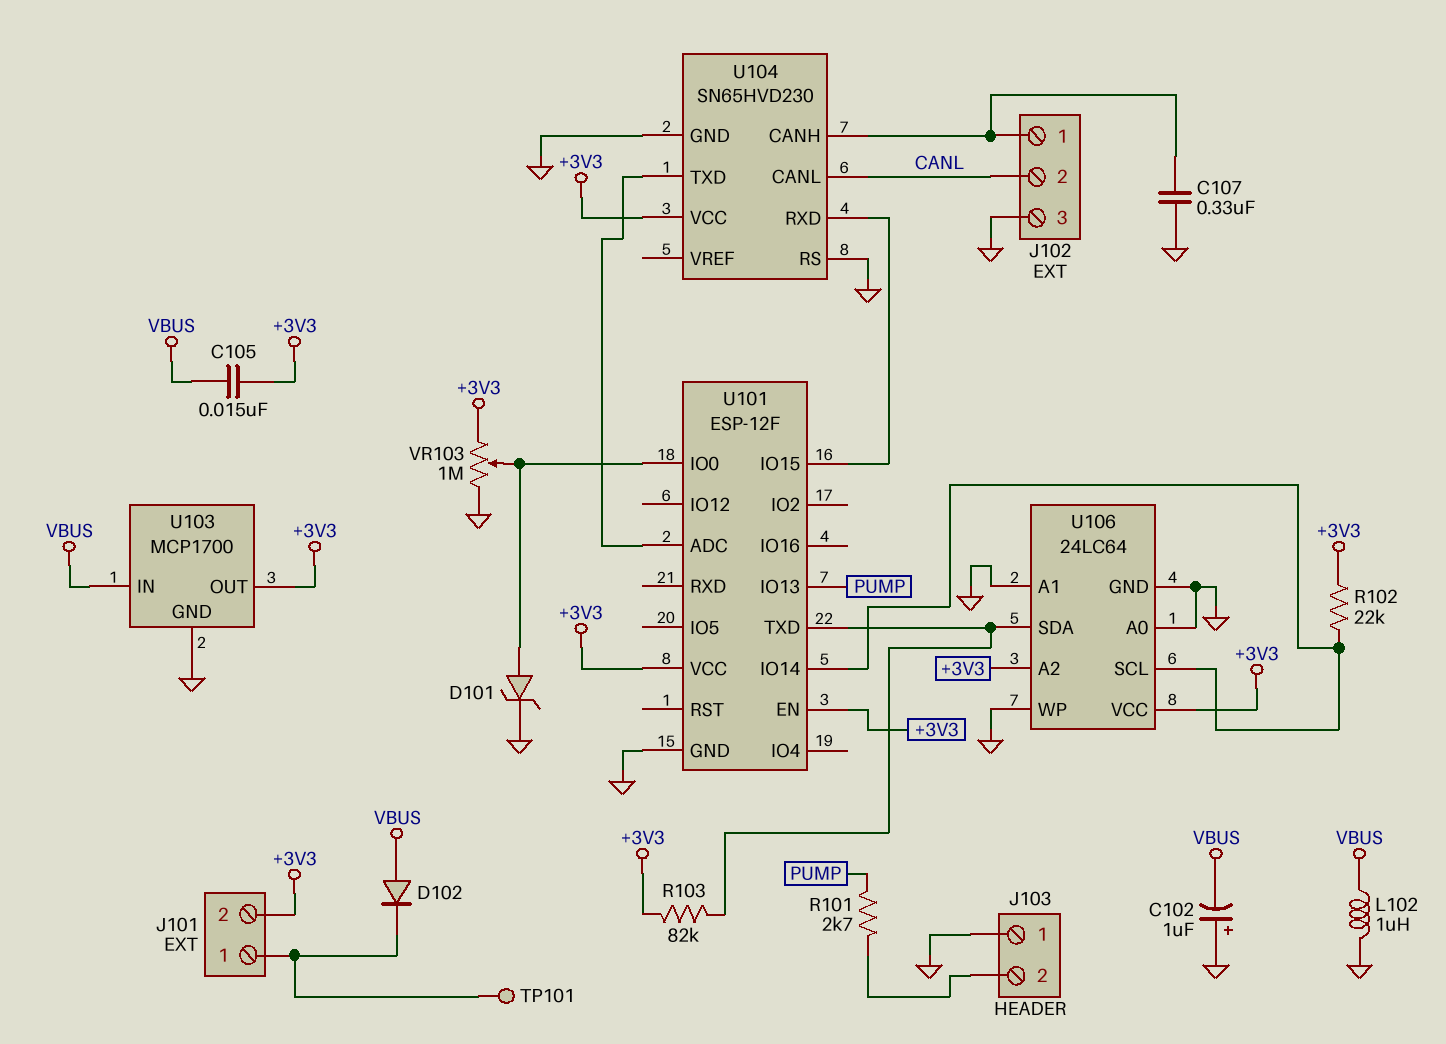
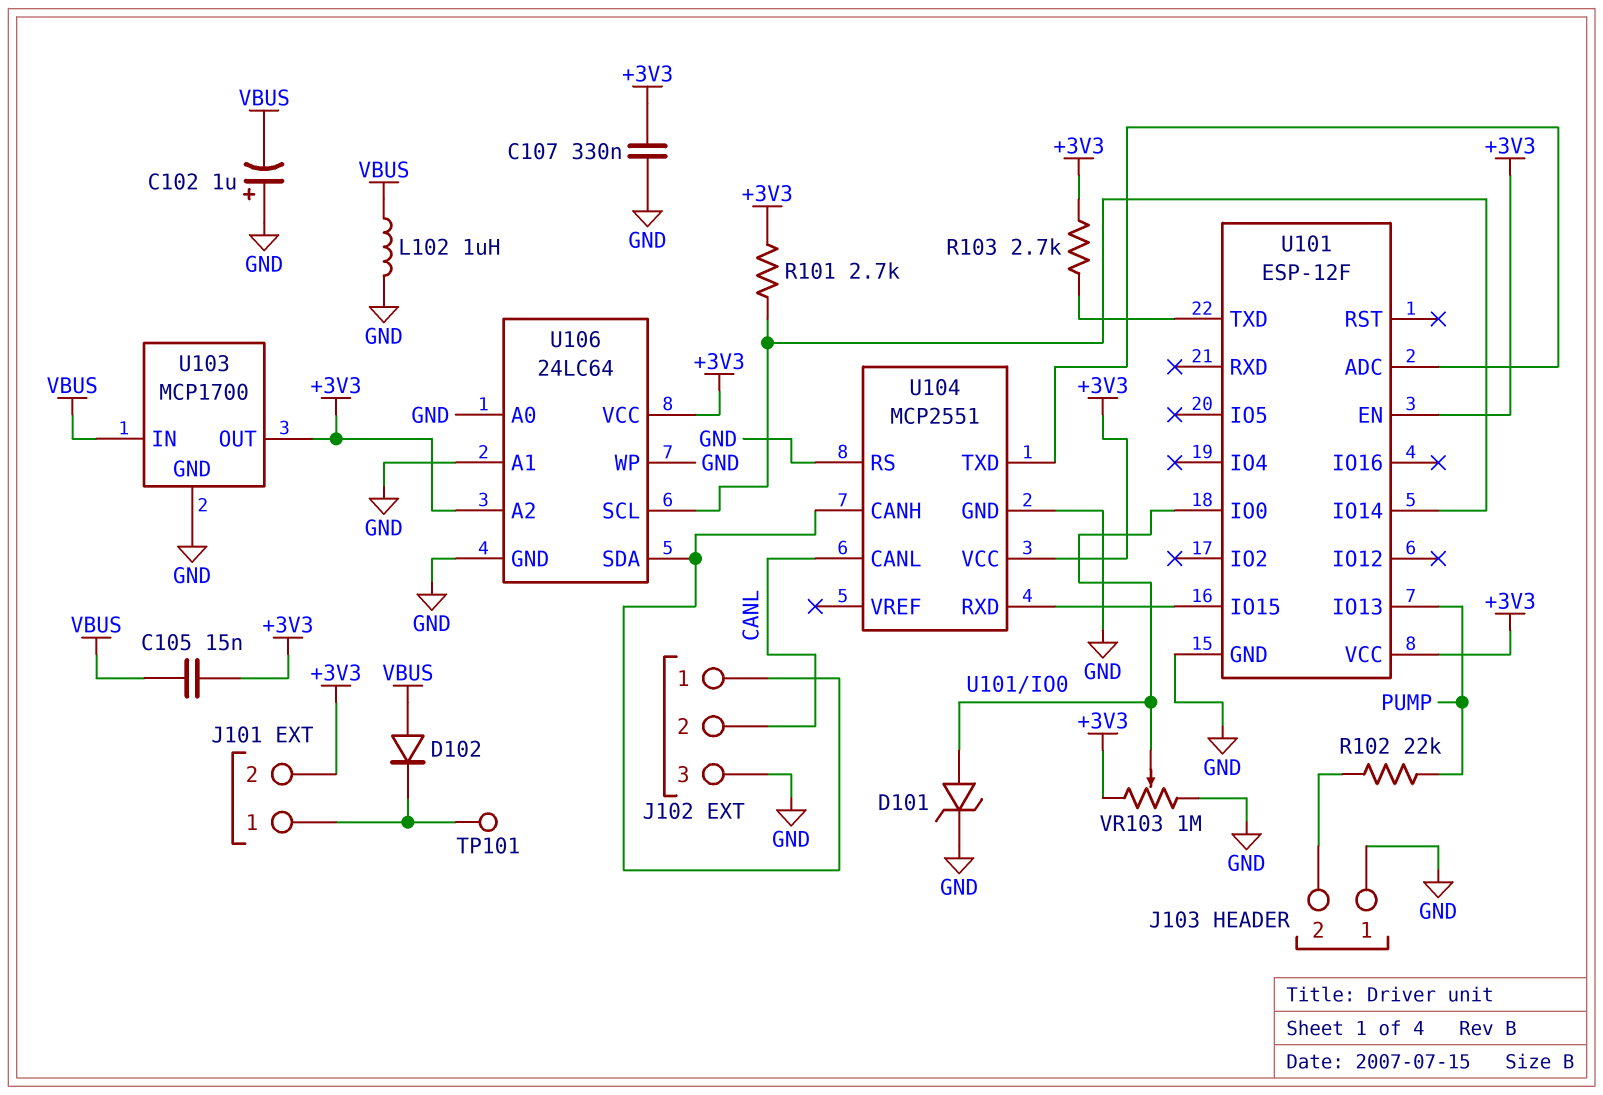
C107: 330nF (GND, J102/1) -> 330nF (+3V3, GND)
R101: 2.7k (J103/2, PUMP) -> 2.7k (+3V3, U101/IO14)
R102: 22k (+3V3, U101/IO14) -> 22k (J103/2, PUMP)
R103: 82k (+3V3, U101/TXD) -> 2.7k (+3V3, U101/TXD)
U104: SN65HVD230 -> MCP2551
U106 pin SDA: U101/TXD -> J102/1

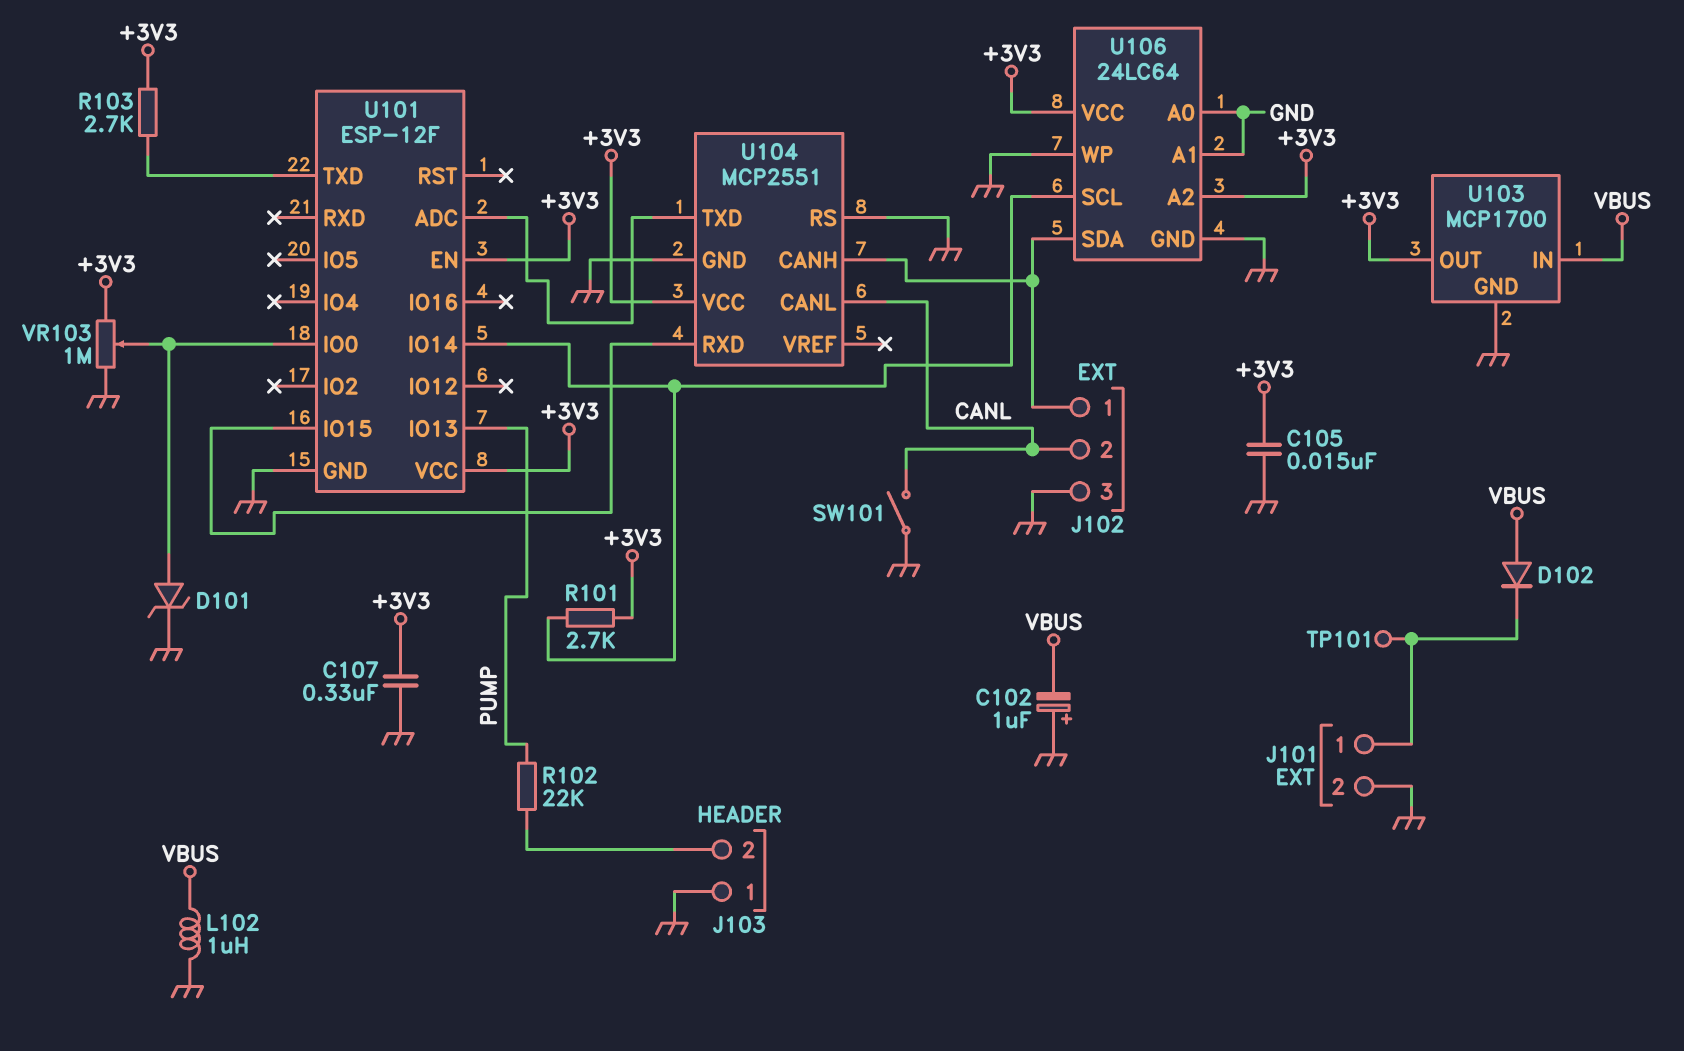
C105: 15nF (+3V3, VBUS) -> 15nF (+3V3, GND)
J101 pin 2: +3V3 -> GND
SW101: none -> switch (CANL, GND)

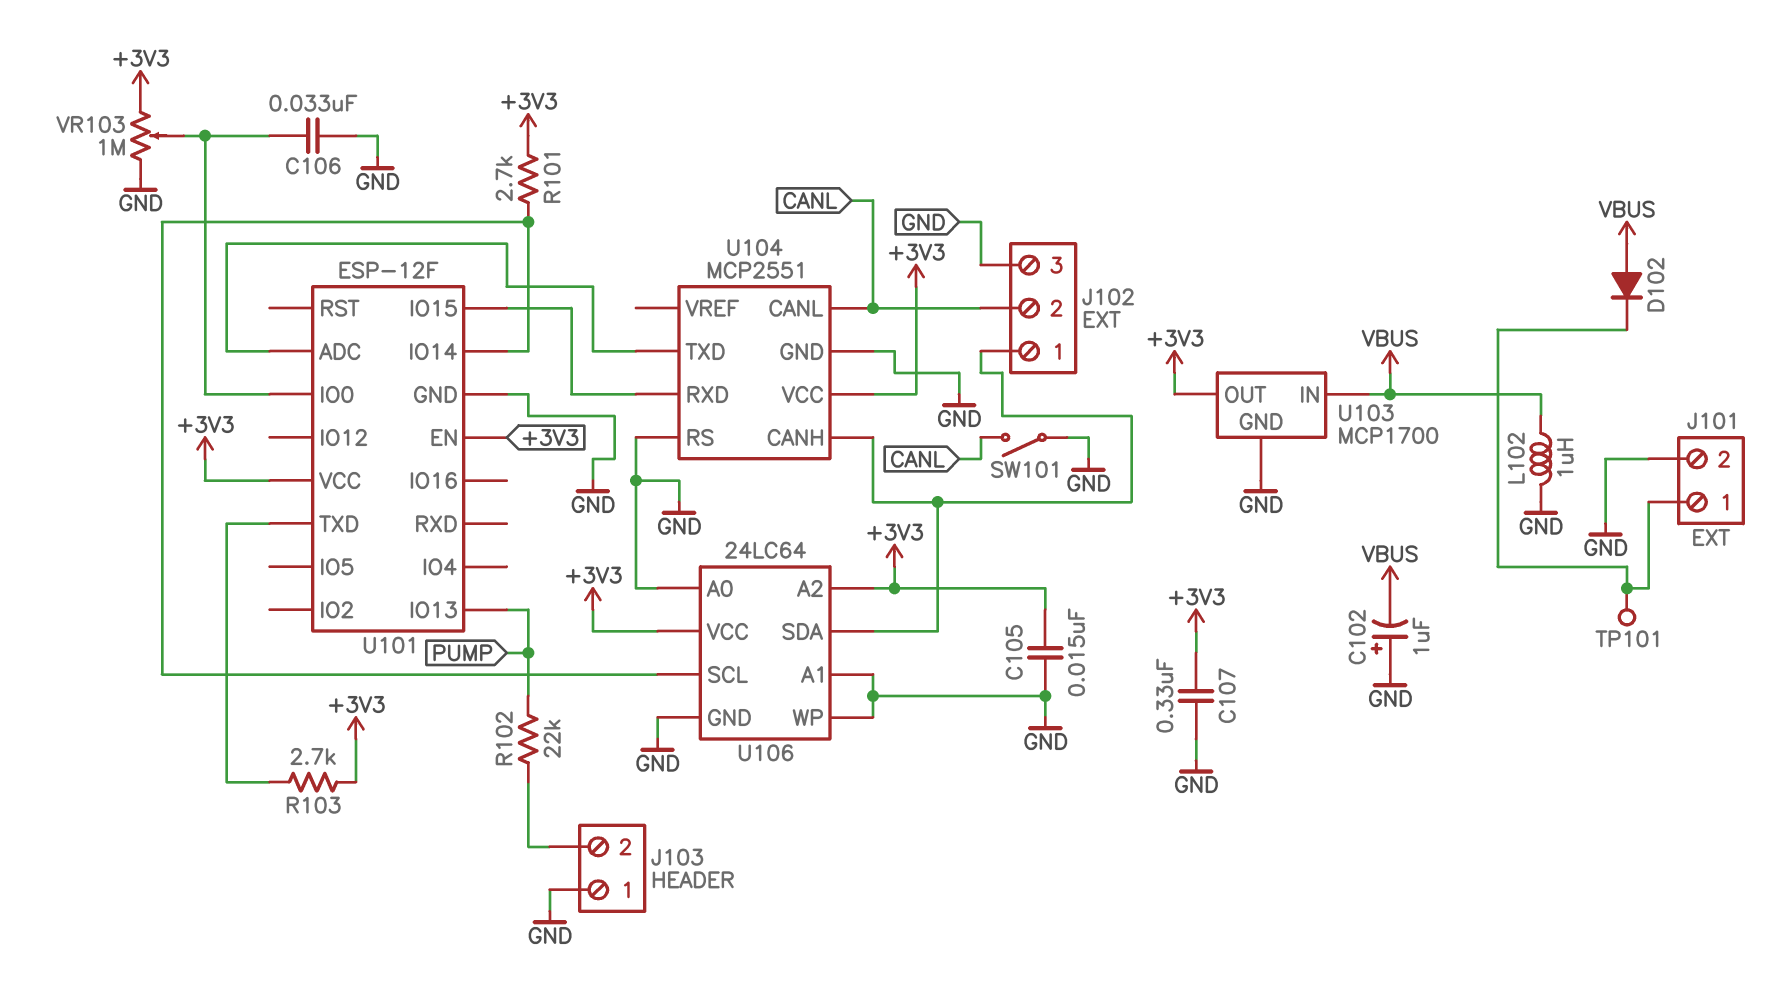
C106: none -> 33nF (GND, U101/IO0)
D101: zener (A U101/IO0, K GND) -> none

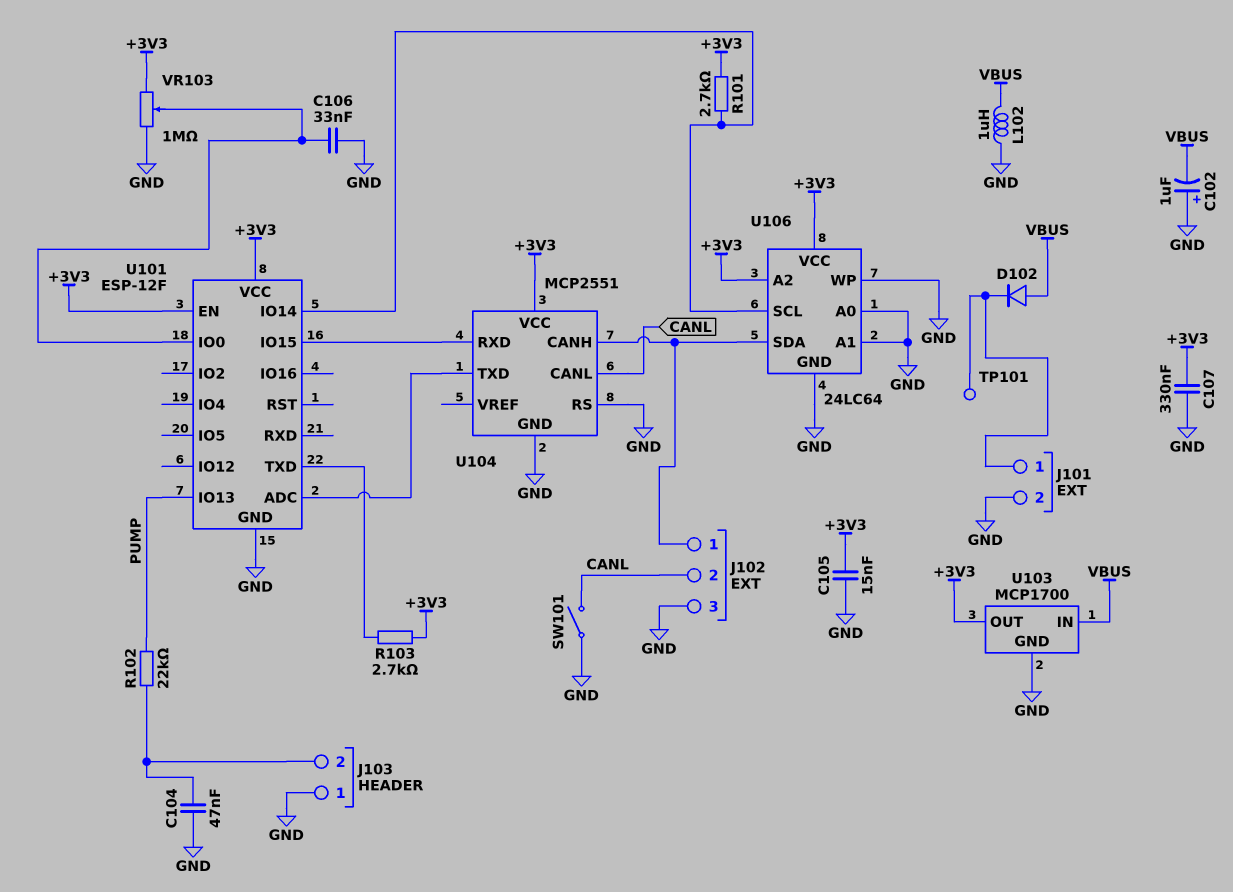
C104: none -> 47nF (GND, J103/2)

